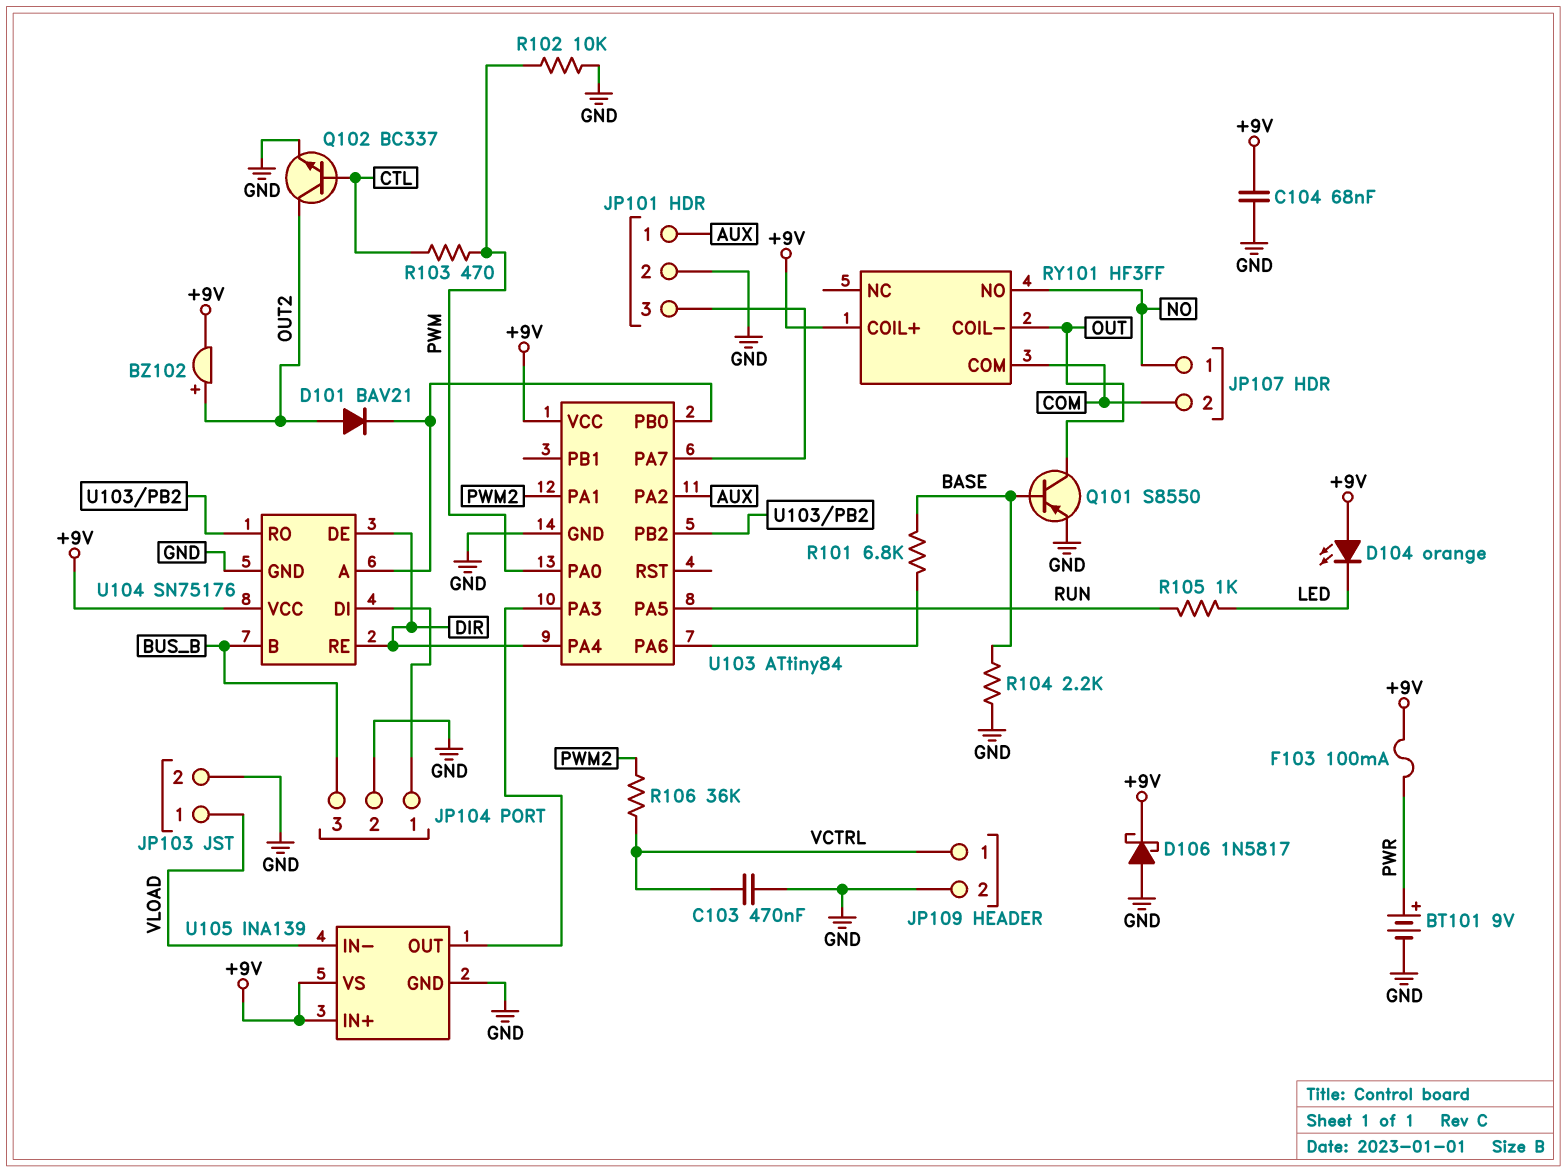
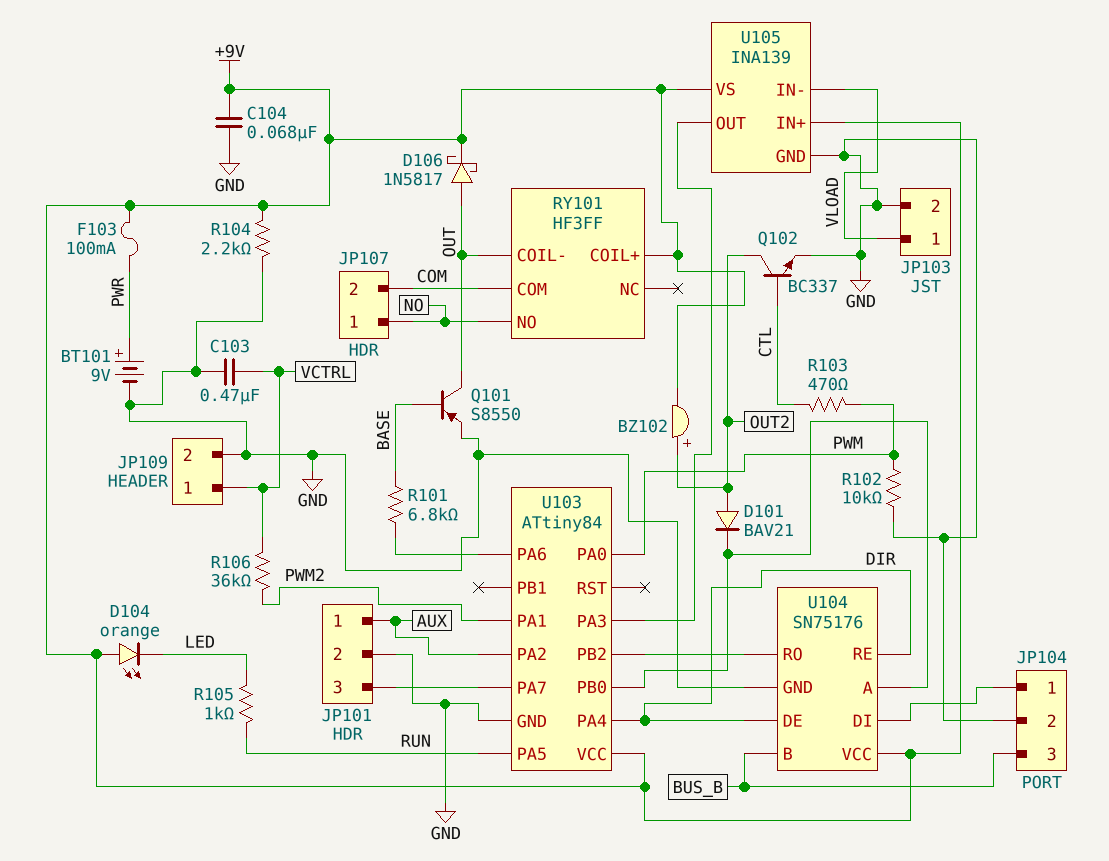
D106: schottky 1N5817 (A GND, K +9V) -> schottky 1N5817 (A OUT, K +9V)
R104: 2.2k (BASE, GND) -> 2.2k (+9V, GND)

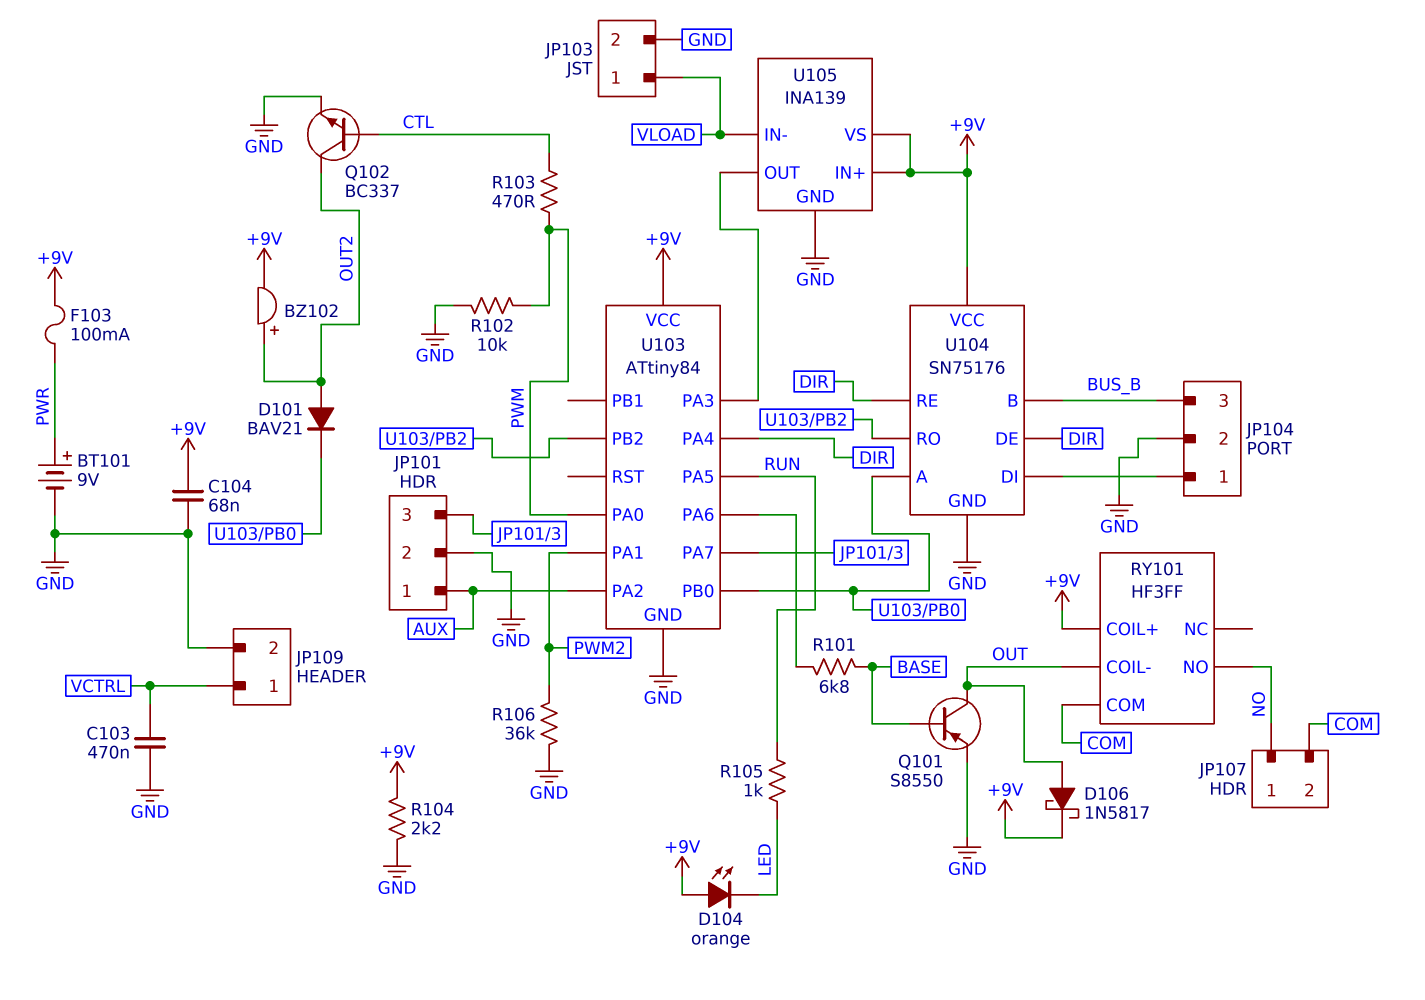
R106: 36k (PWM2, VCTRL) -> 36k (GND, PWM2)

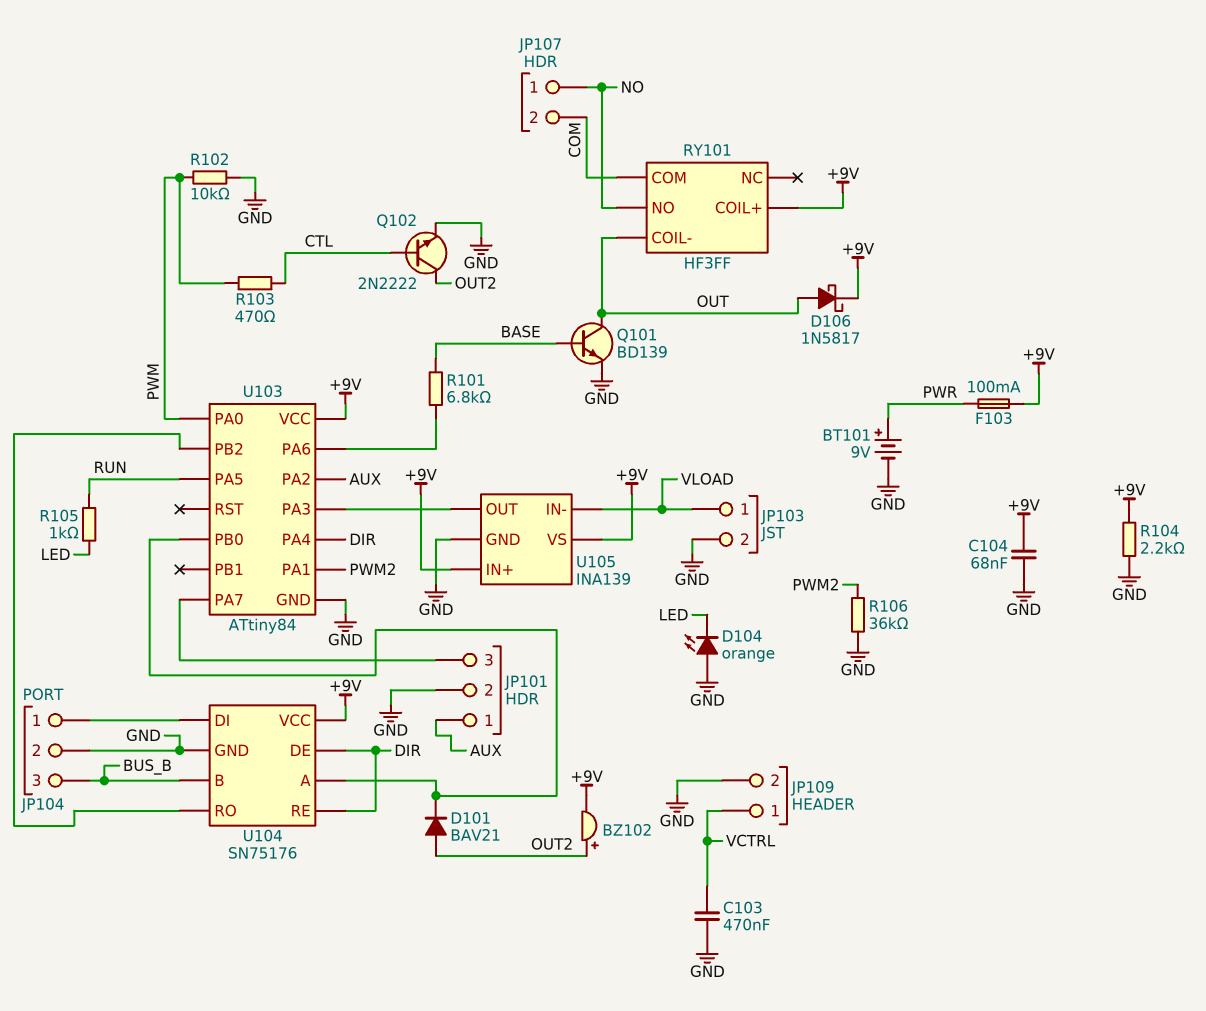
D104: LED orange (A +9V, K LED) -> LED orange (A GND, K LED)
Q101: PNP S8550 (B BASE, C OUT, E GND) -> NPN BD139 (B BASE, C OUT, E GND)
Q102: NPN BC337 (B CTL, C OUT2, E GND) -> NPN 2N2222 (B CTL, C OUT2, E GND)

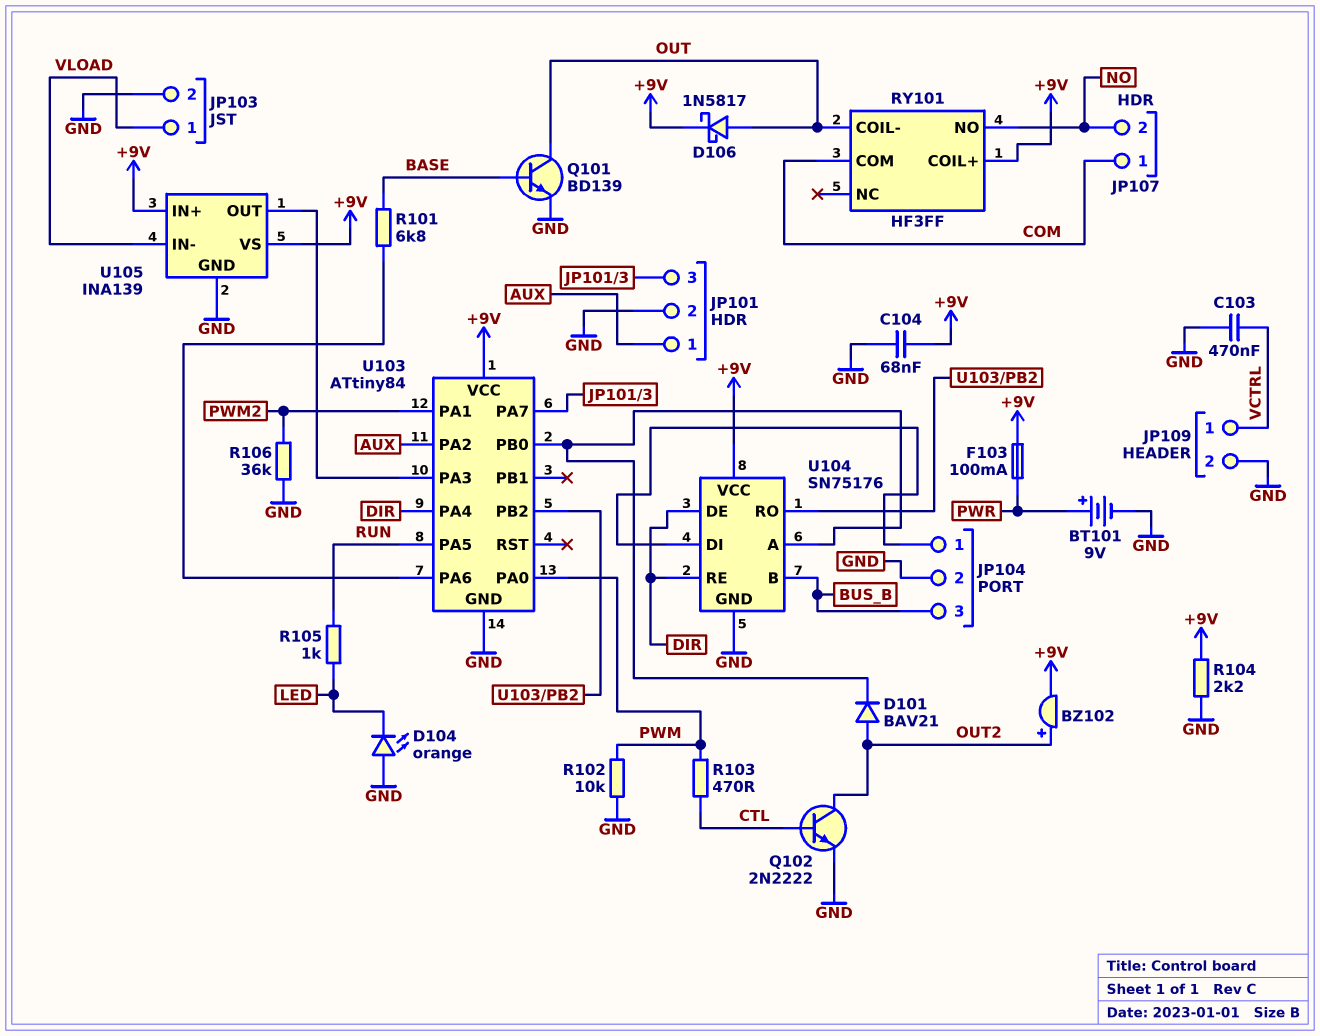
JP107 pin 1: NO -> COM
JP107 pin 2: COM -> NO

